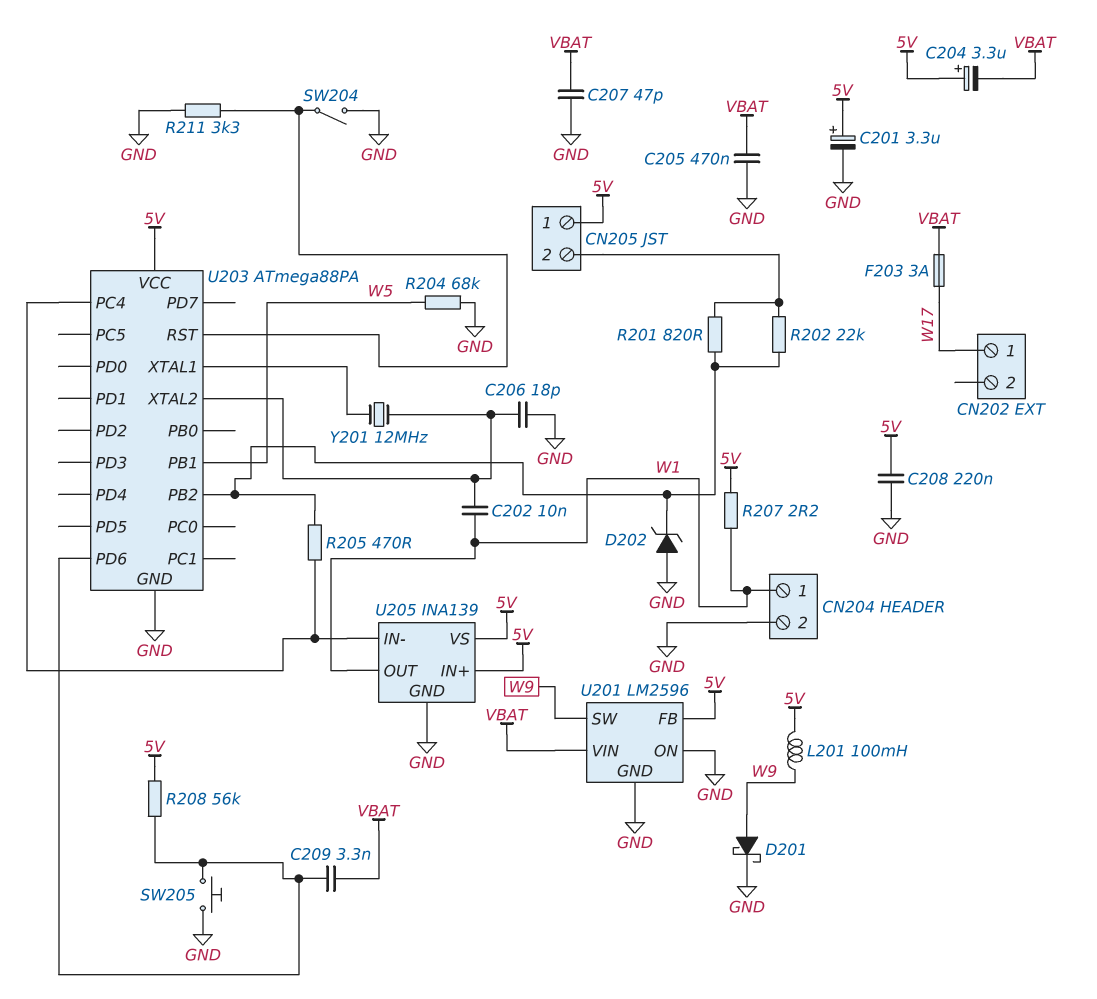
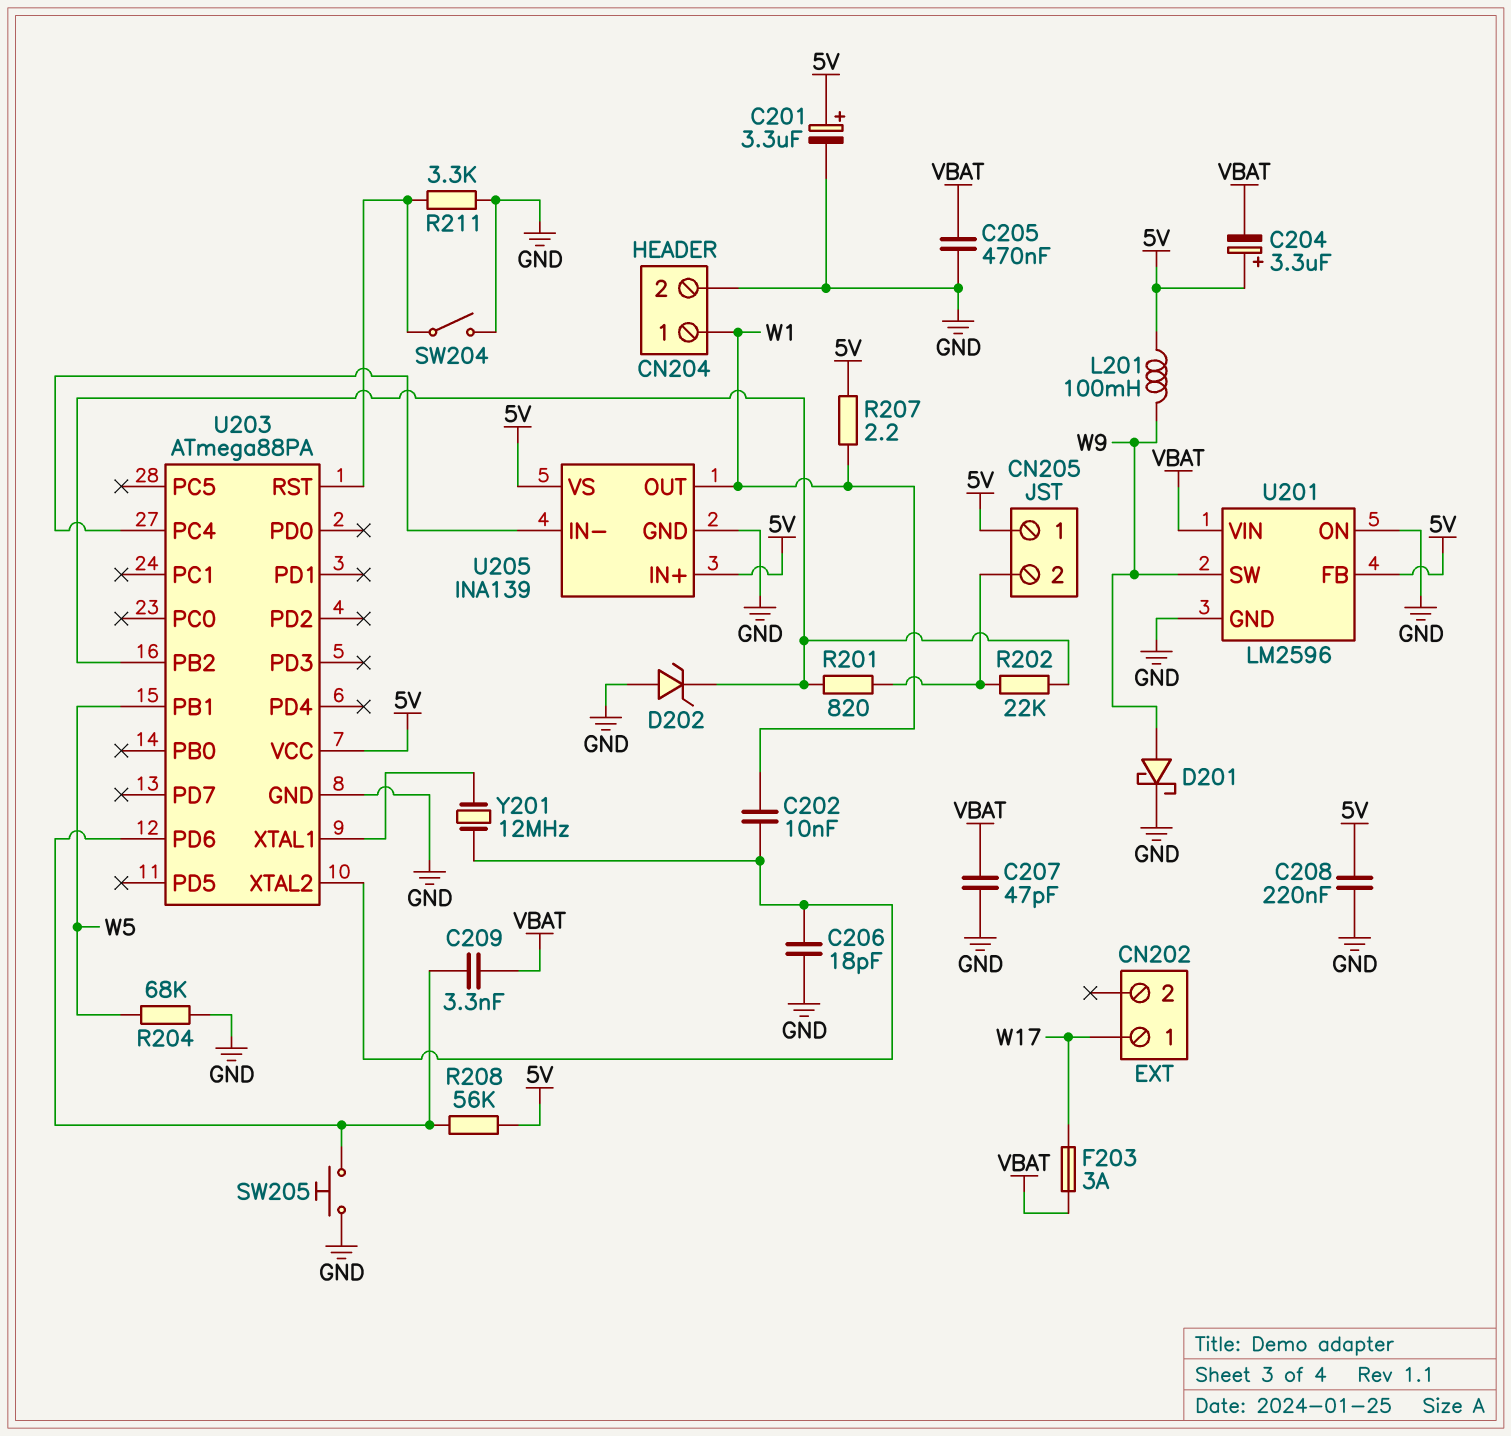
R205: 470 (U203/PB2, U203/PC4) -> none

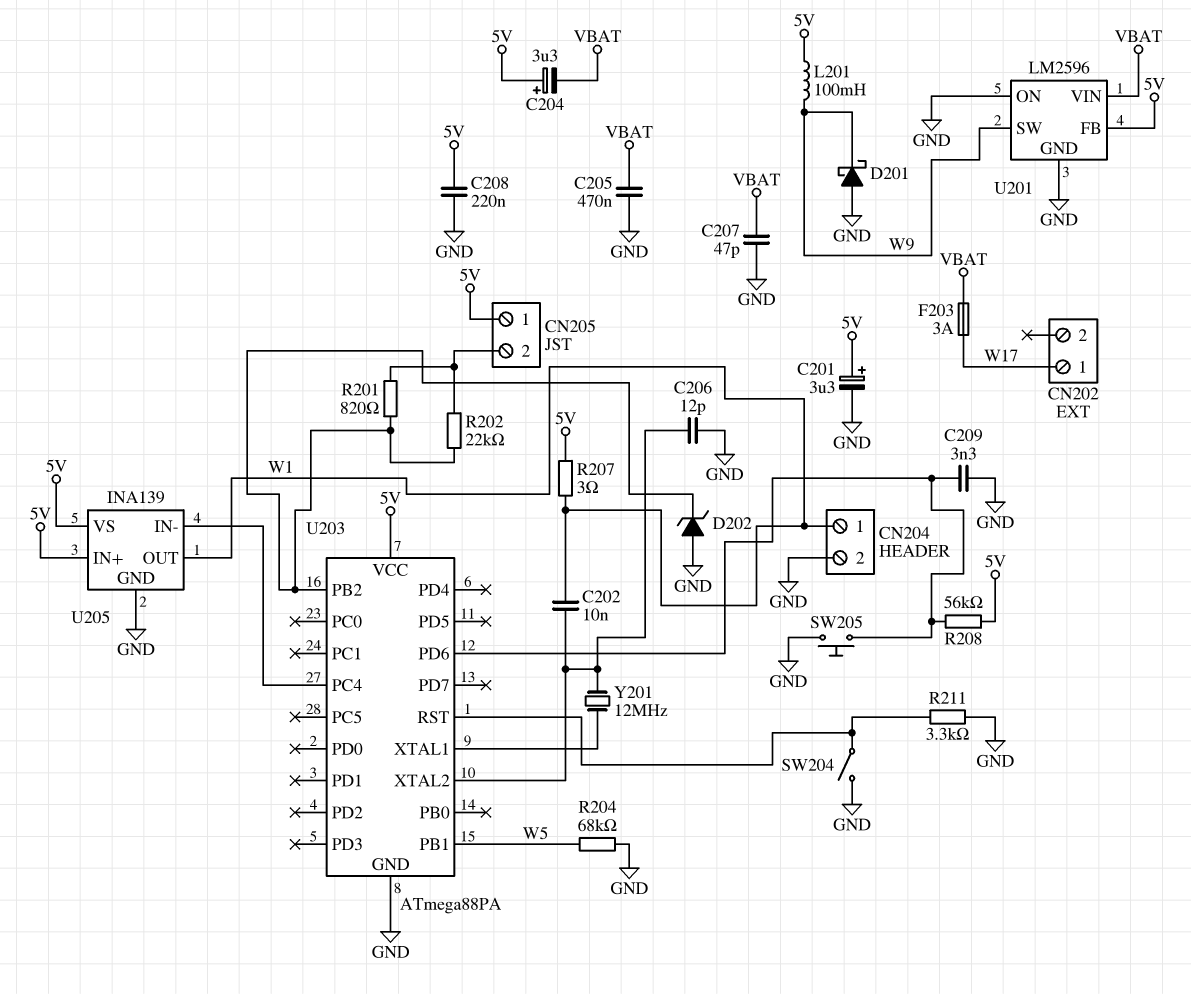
C206: 18pF (GND, U203/XTAL2) -> 12pF (GND, U203/XTAL2)
C209: 3.3nF (U203/PD6, VBAT) -> 3.3nF (GND, U203/PD6)
D201: schottky (A W9, K GND) -> schottky (A GND, K W9)
R207: 2.2 (5V, W1) -> 3 (5V, W1)

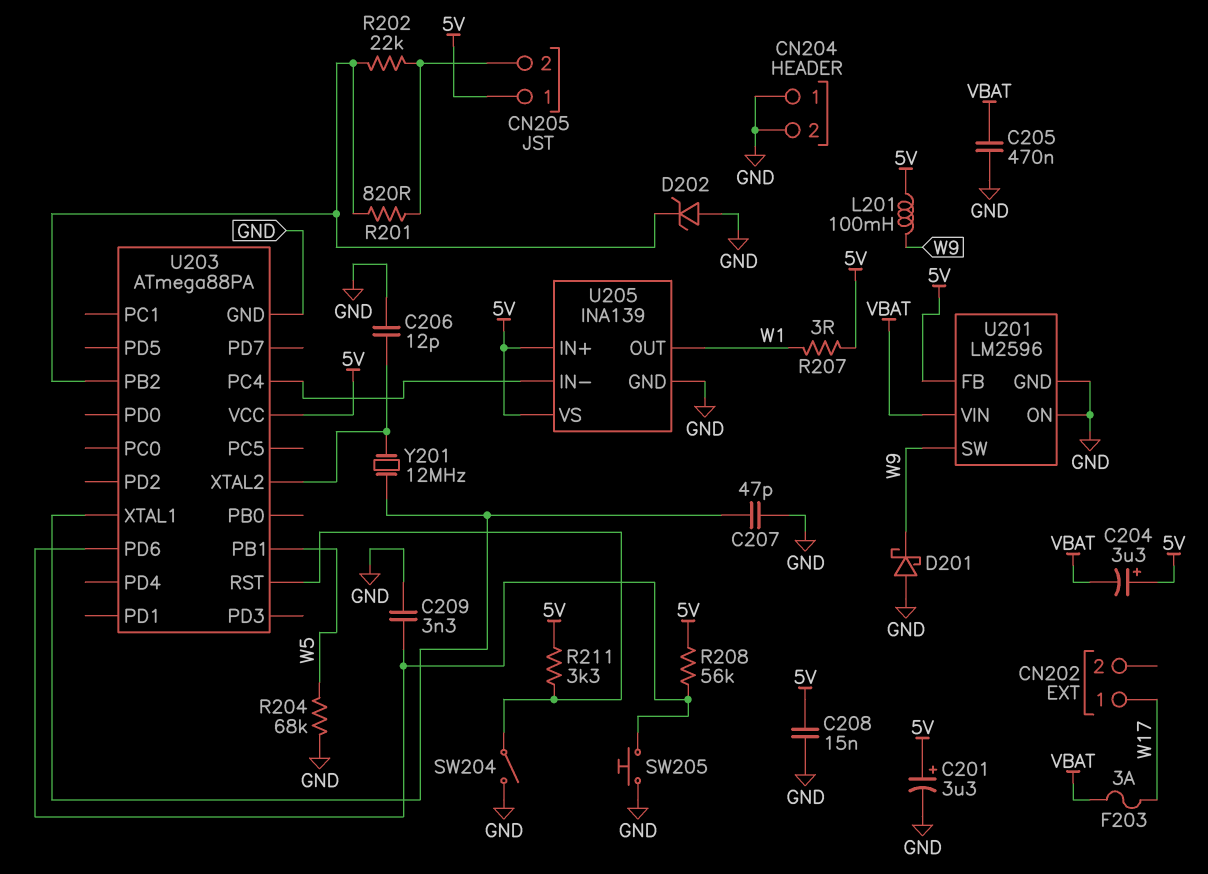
C202: 10nF (U203/XTAL2, W1) -> none
C207: 47pF (GND, VBAT) -> 47pF (GND, U203/XTAL1)
C208: 220nF (5V, GND) -> 15nF (5V, GND)
CN204 pin 1: W1 -> GND
R211: 3.3k (GND, U203/RST) -> 3.3k (5V, U203/RST)

